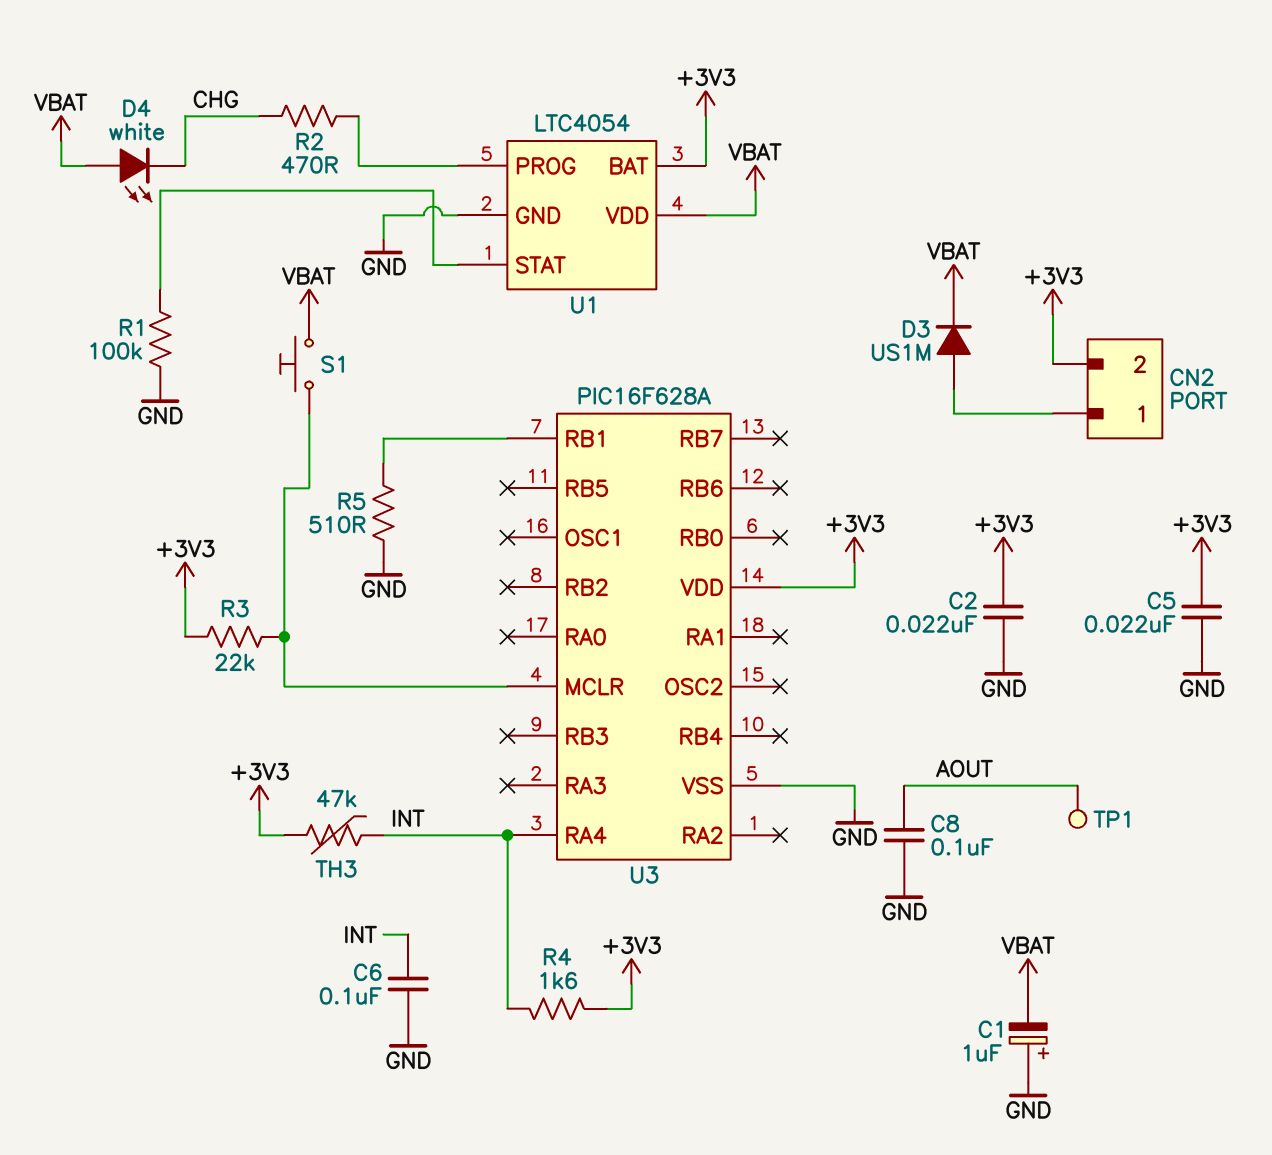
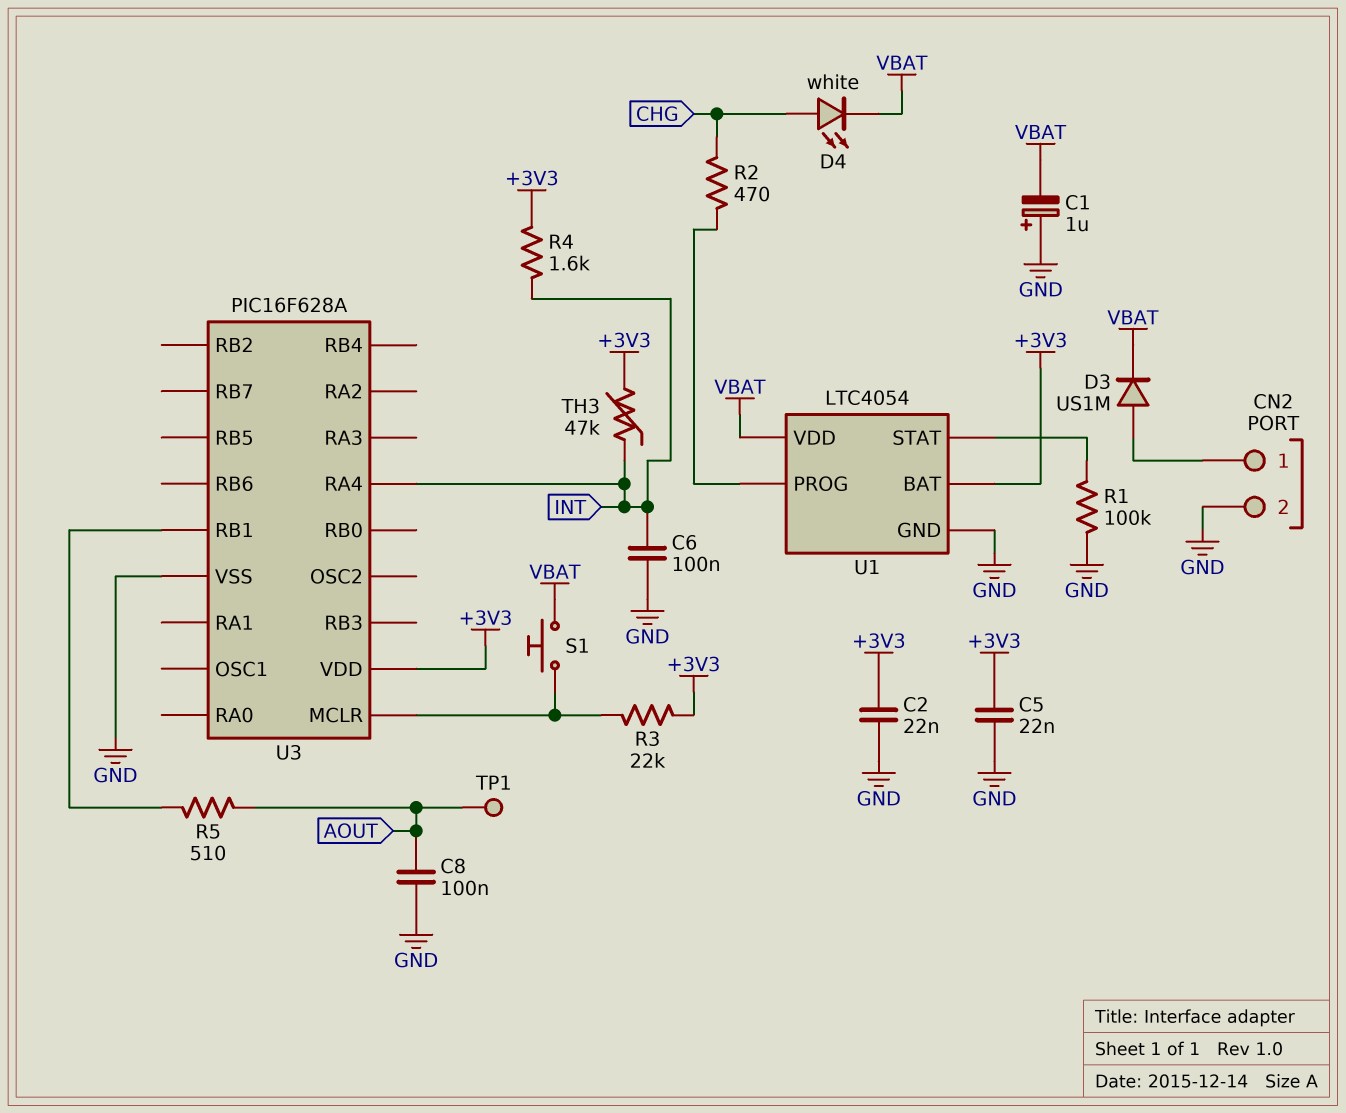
CN2 pin 2: +3V3 -> GND
D4: LED white (A VBAT, K CHG) -> LED white (A CHG, K VBAT)
R5: 510 (GND, U3/RB1) -> 510 (AOUT, U3/RB1)

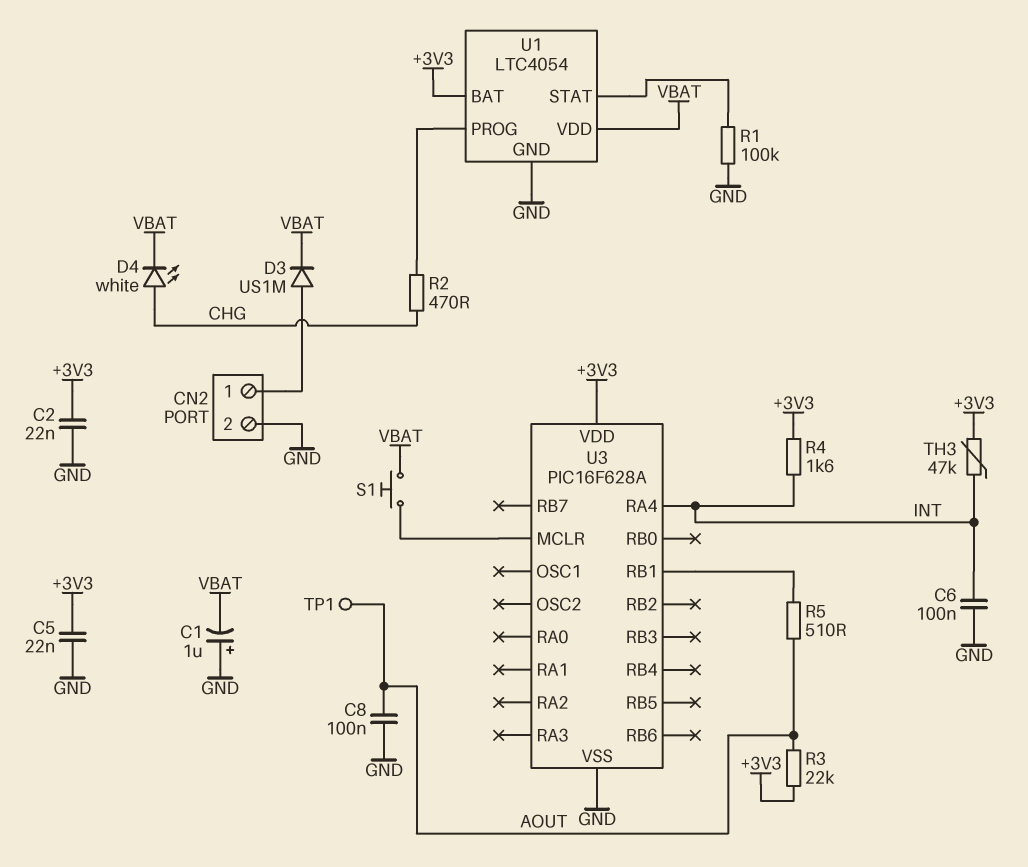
R3: 22k (+3V3, U3/MCLR) -> 22k (+3V3, AOUT)

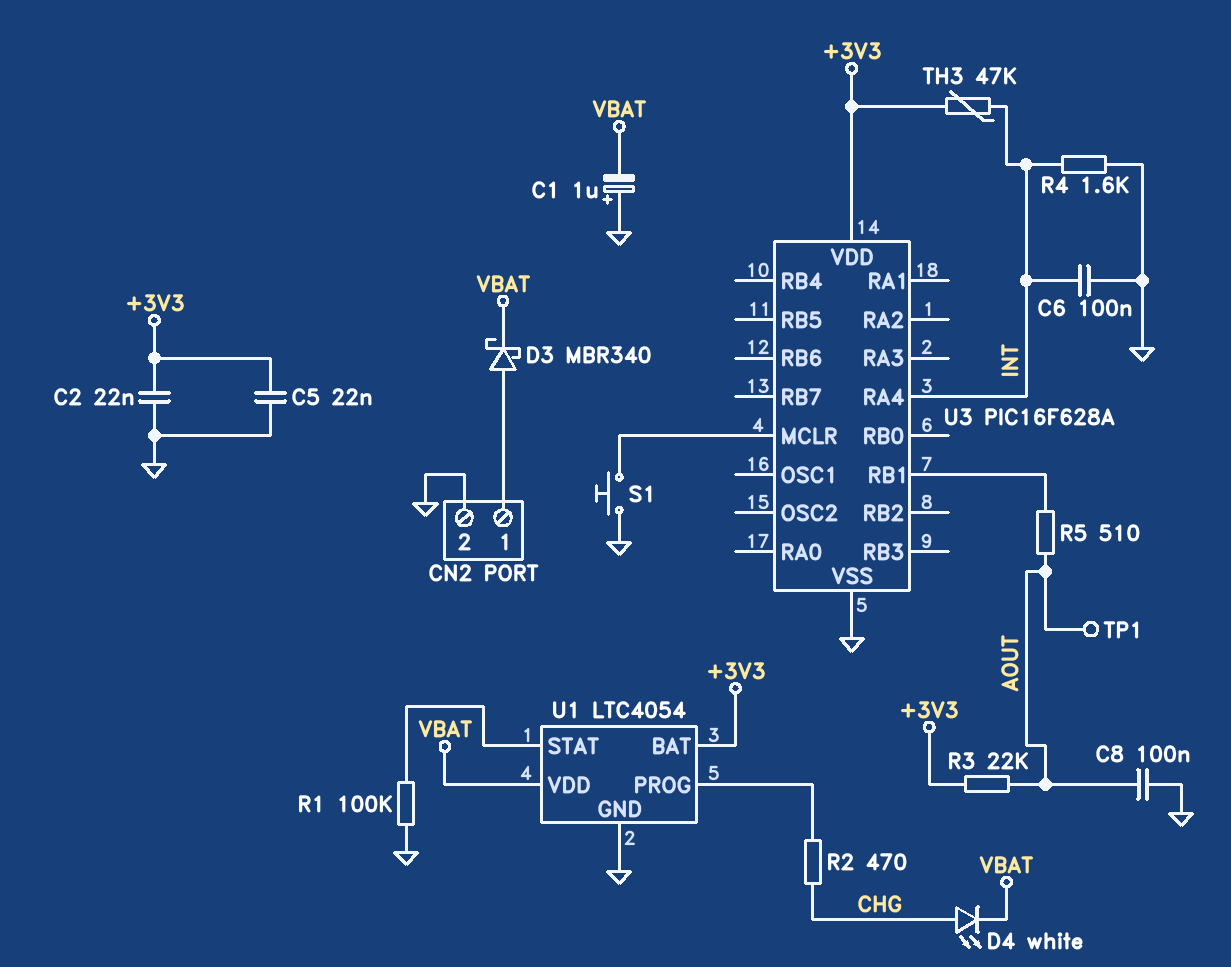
D3: diode US1M (A CN2/1, K VBAT) -> schottky MBR340 (A CN2/1, K VBAT)
R4: 1.6k (+3V3, INT) -> 1.6k (GND, INT)
S1: button (U3/MCLR, VBAT) -> button (GND, U3/MCLR)

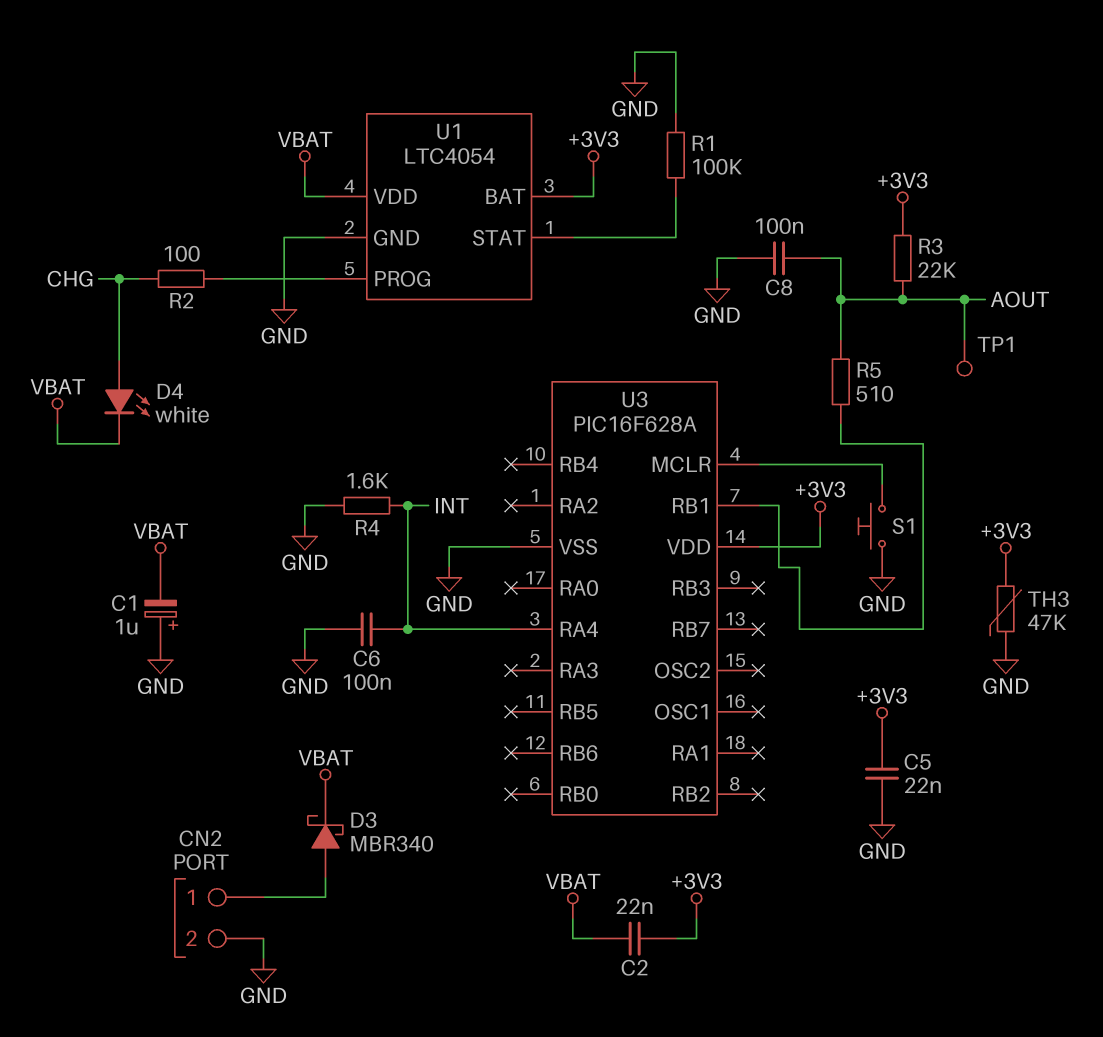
C2: 22nF (+3V3, GND) -> 22nF (+3V3, VBAT)
R2: 470 (CHG, U1/PROG) -> 100 (CHG, U1/PROG)
TH3: 47k (+3V3, INT) -> 47k (+3V3, GND)

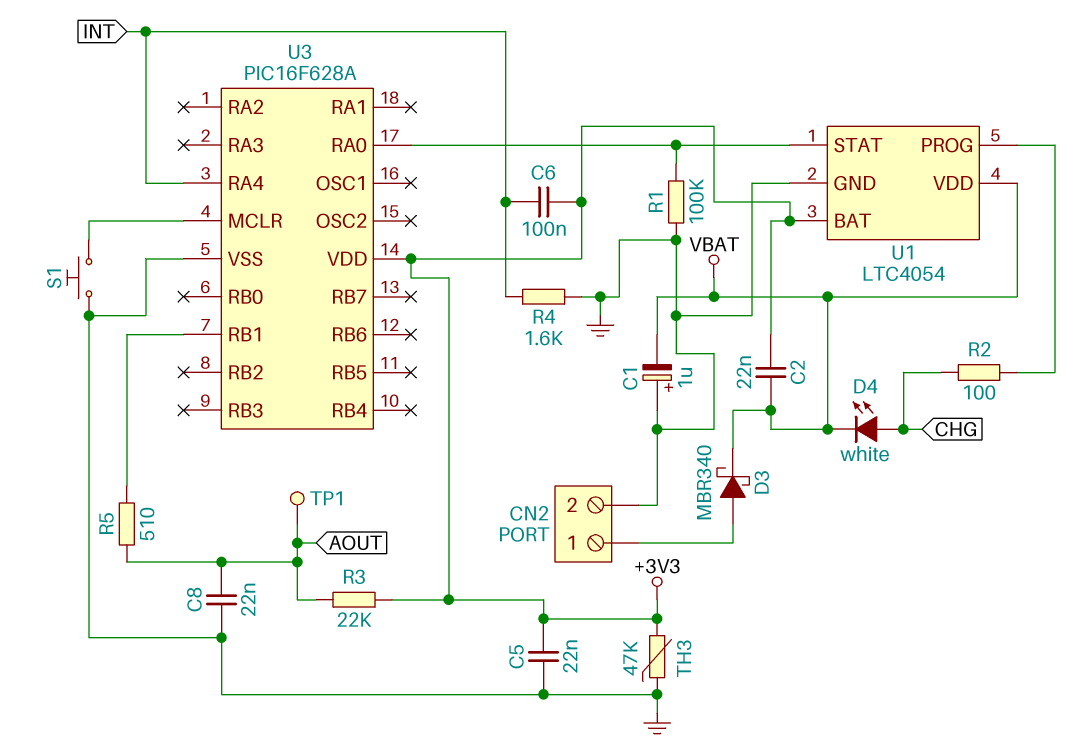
C6: 100nF (GND, INT) -> 100nF (+3V3, INT)
C8: 100nF (AOUT, GND) -> 22nF (AOUT, GND)
U3 pin RA0: none -> U1/STAT

